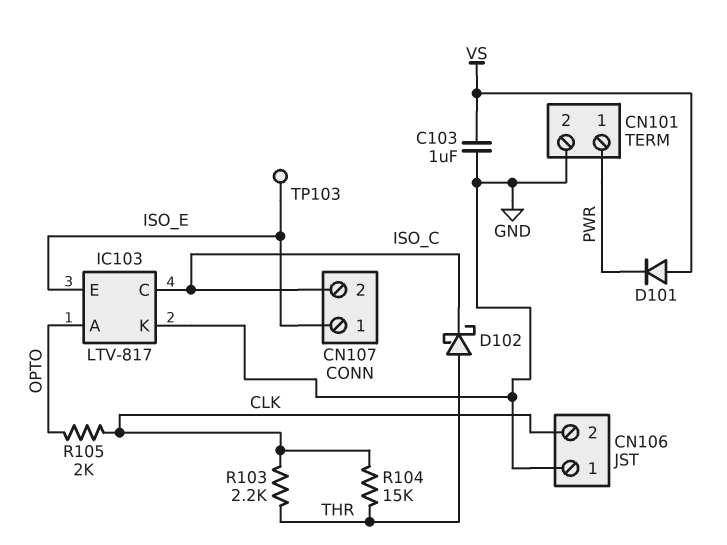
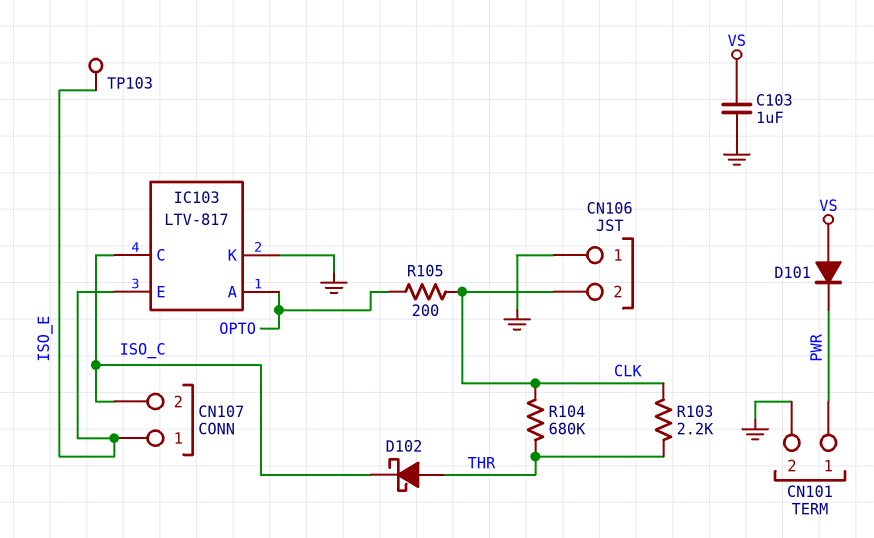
R104: 15k (CLK, THR) -> 680k (CLK, THR)
R105: 2k (CLK, OPTO) -> 200 (CLK, OPTO)

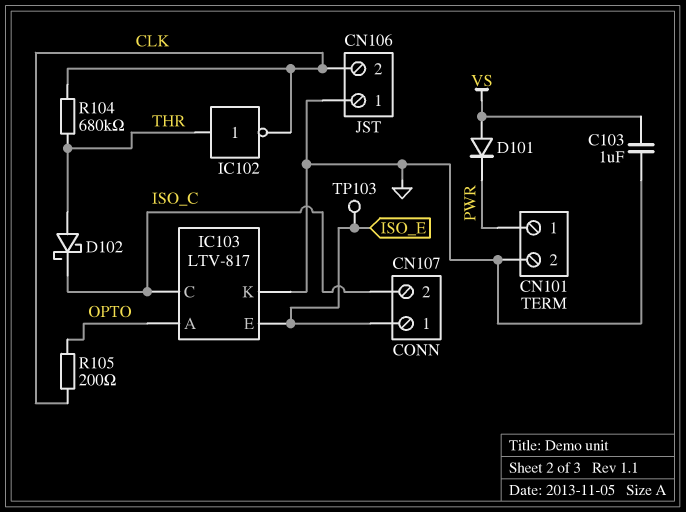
IC102: none -> NOT (in THR, out CLK)
R103: 2.2k (CLK, THR) -> none

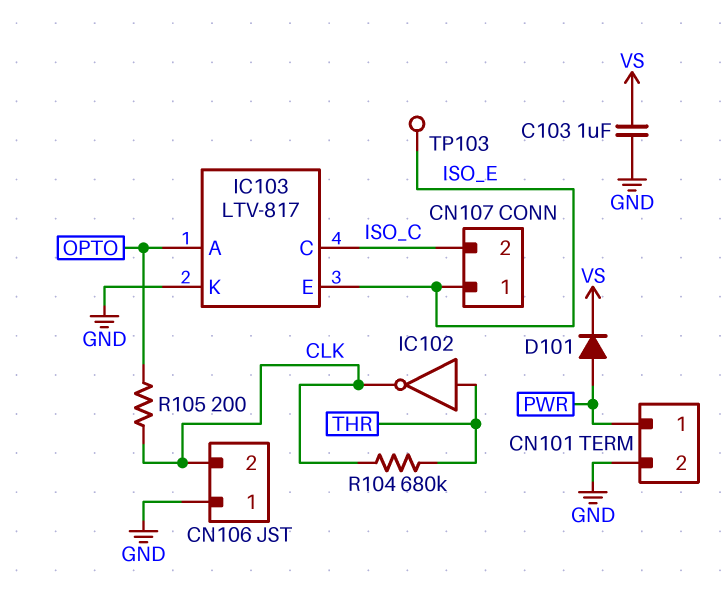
D101: diode (A VS, K PWR) -> diode (A PWR, K VS)
D102: schottky (A THR, K ISO_C) -> none

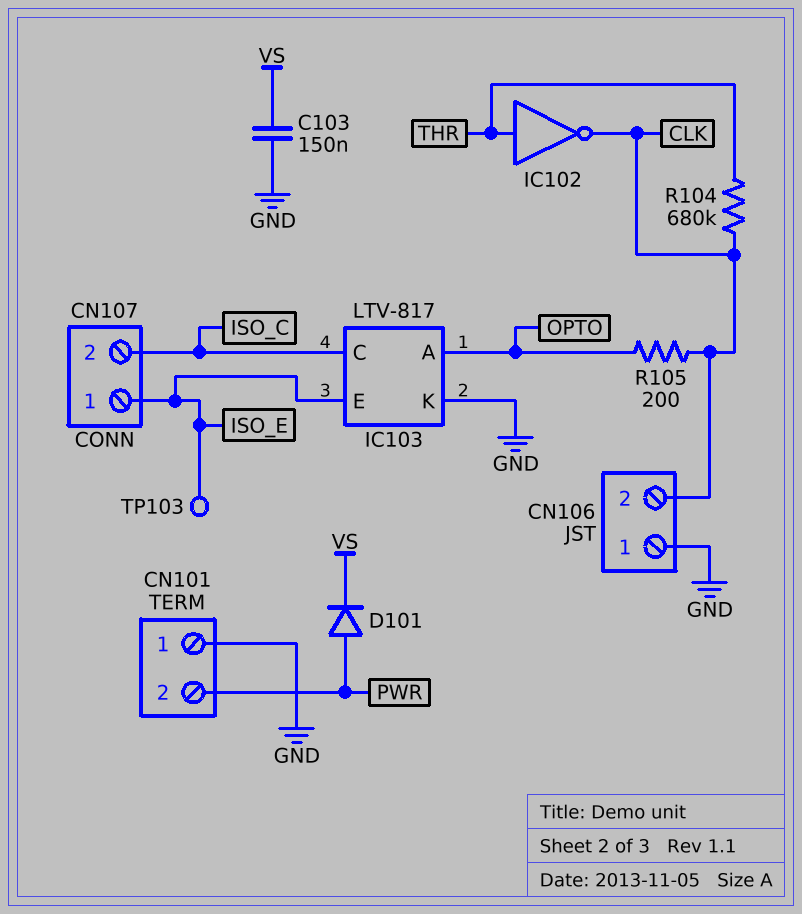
C103: 1uF (GND, VS) -> 150nF (GND, VS)
CN101 pin 1: PWR -> GND
CN101 pin 2: GND -> PWR

